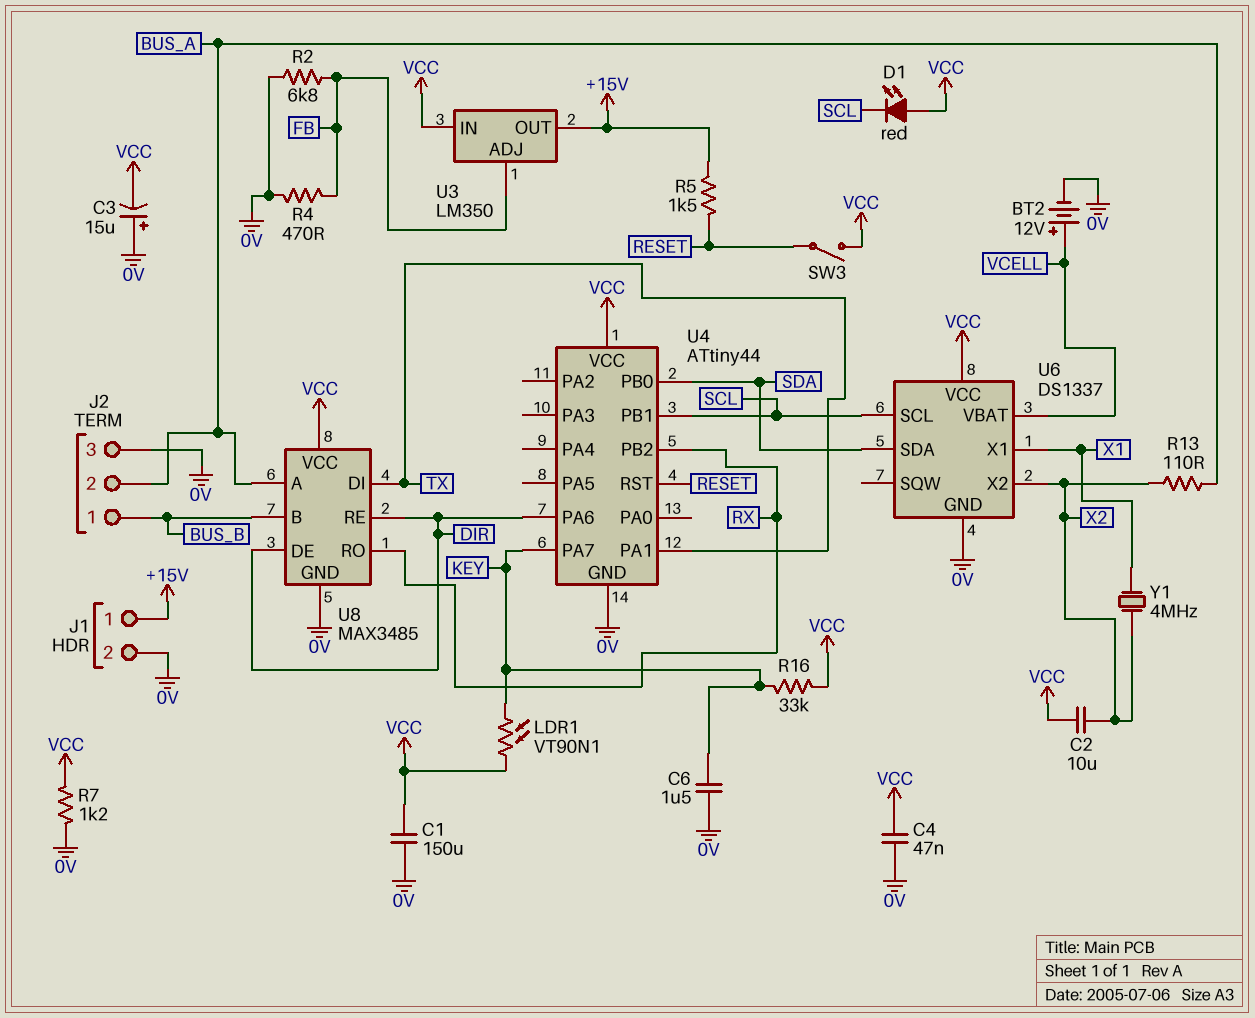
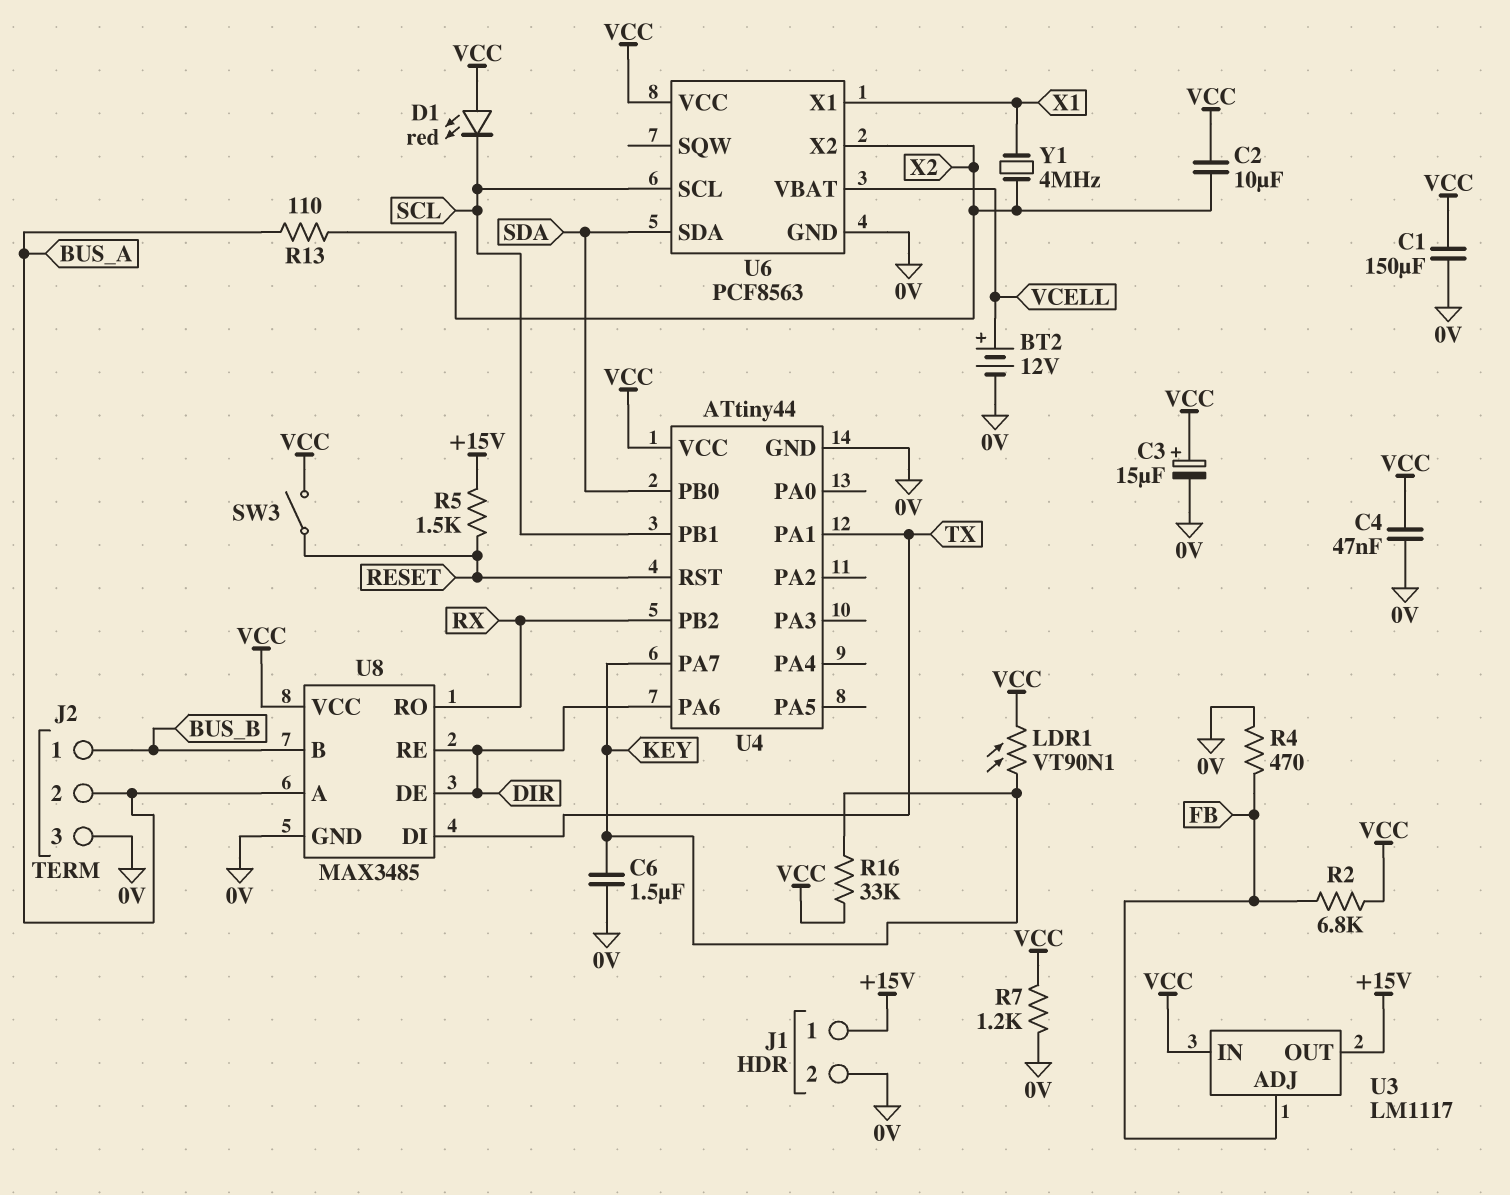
C3: 15uF (plus 0V, minus VCC) -> 15uF (plus VCC, minus 0V)
R2: 6.8k (0V, FB) -> 6.8k (FB, VCC)
U3: LM350 -> LM1117
U6: DS1337 -> PCF8563

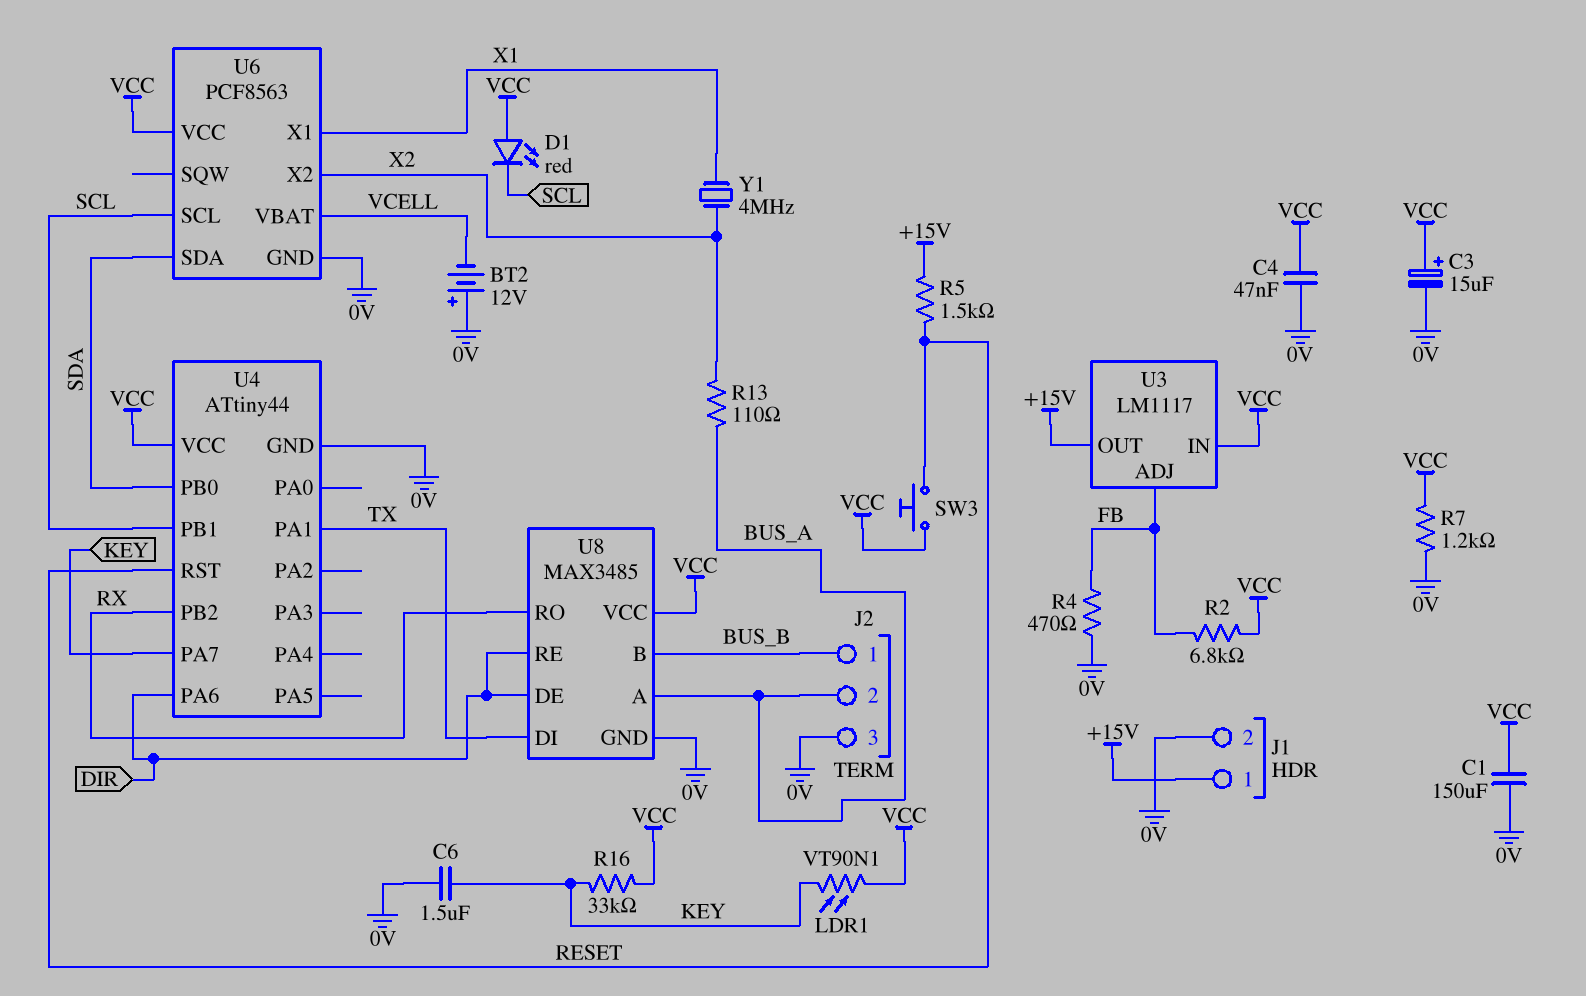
BT2: 12V (plus VCELL, minus 0V) -> 12V (plus 0V, minus VCELL)
C2: 10uF (VCC, X2) -> none
SW3: switch (RESET, VCC) -> button (RESET, VCC)

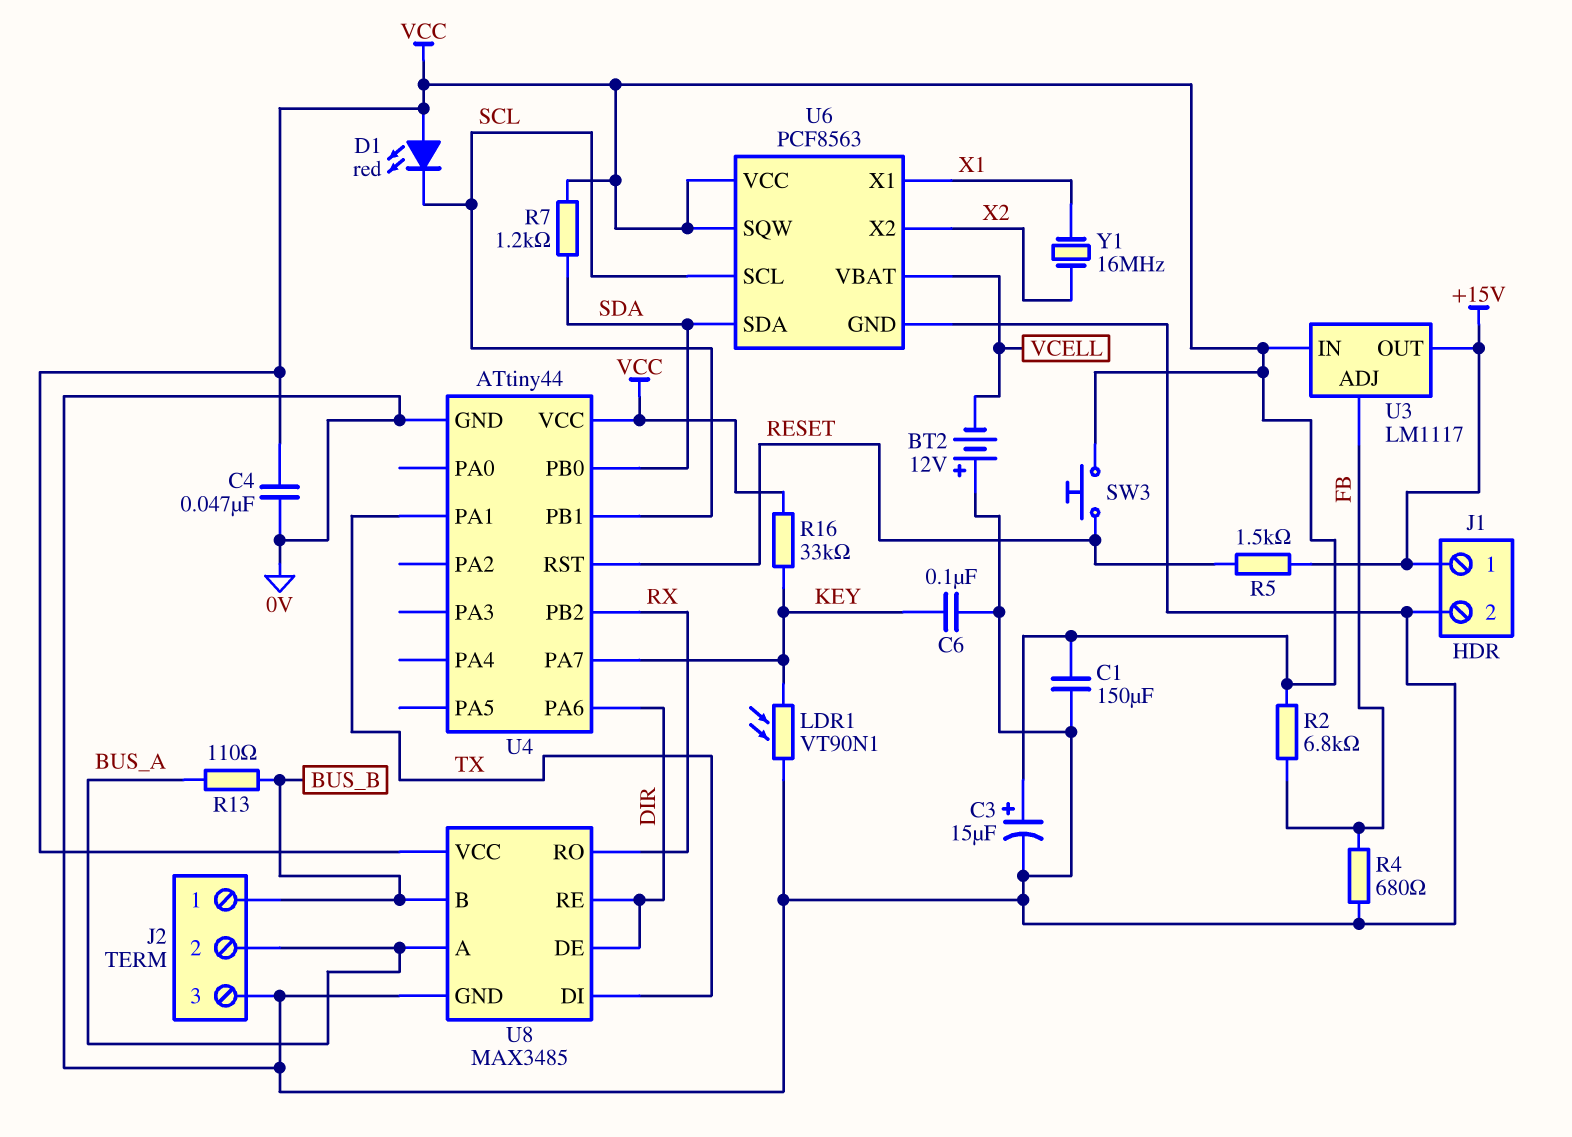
C6: 1.5uF (0V, KEY) -> 100nF (0V, KEY)
LDR1: VT90N1 (KEY, VCC) -> VT90N1 (0V, KEY)
R4: 470 (0V, FB) -> 680 (0V, FB)
R7: 1.2k (0V, VCC) -> 1.2k (SDA, VCC)
R13: 110 (BUS_A, X2) -> 110 (BUS_A, BUS_B)
U6 pin SQW: none -> VCC
Y1: 4MHz (X1, X2) -> 16MHz (X1, X2)

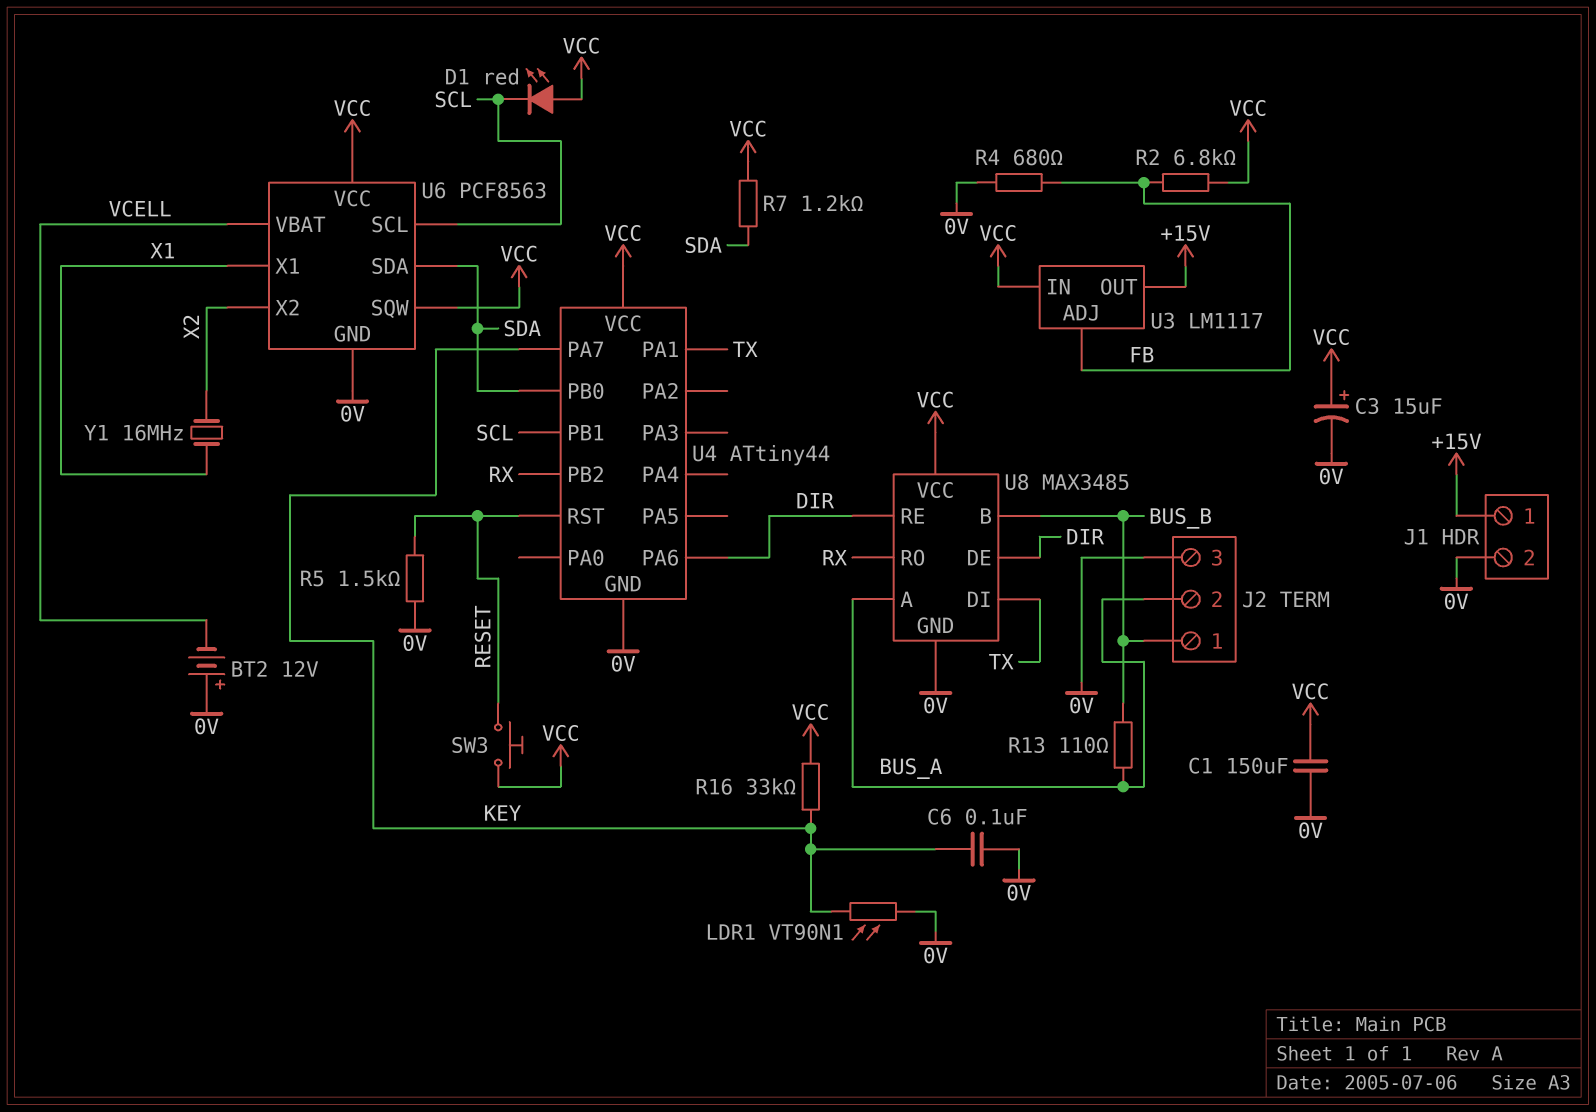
C4: 47nF (0V, VCC) -> none
R5: 1.5k (+15V, RESET) -> 1.5k (0V, RESET)

